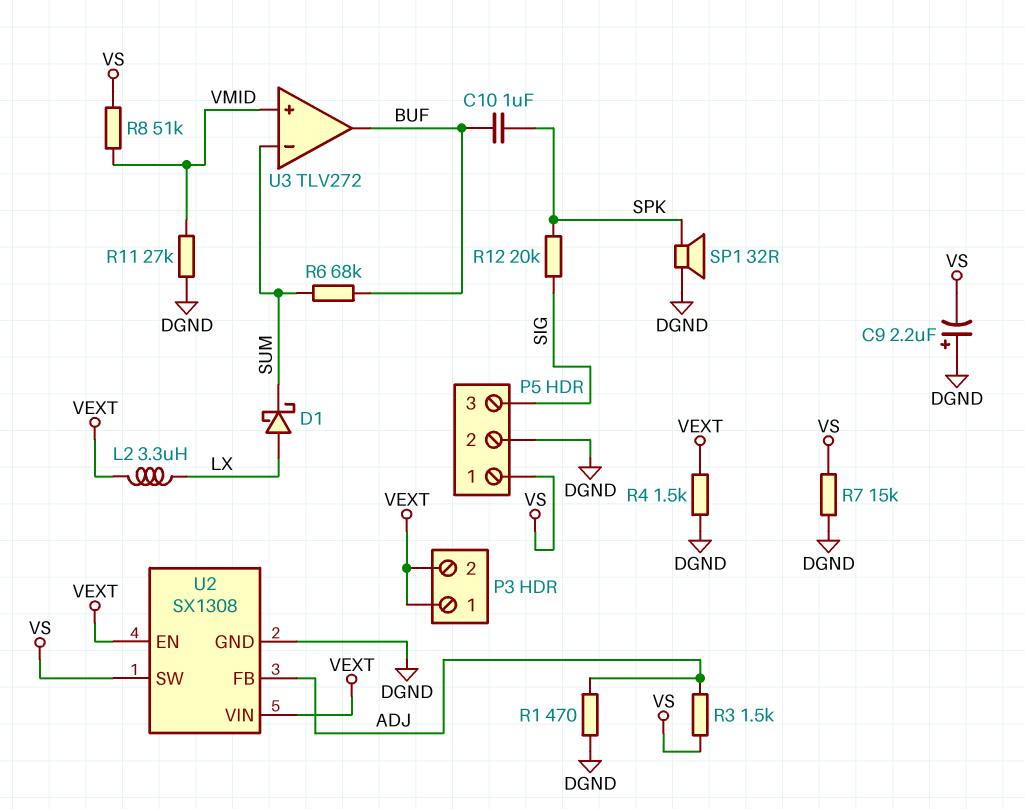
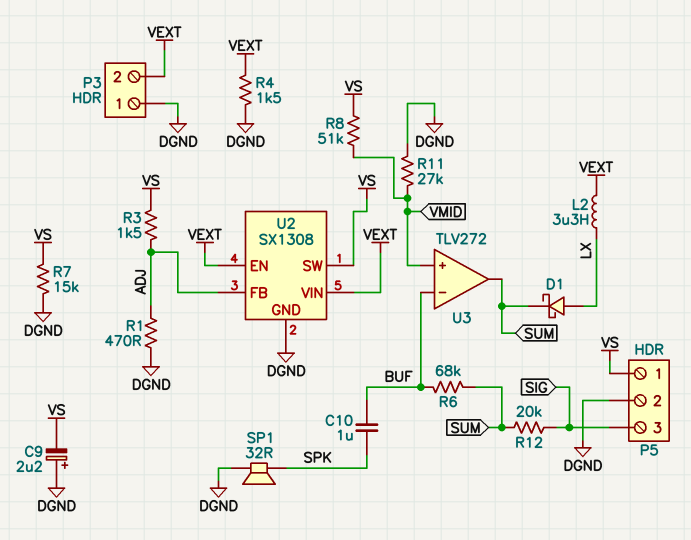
P3 pin 1: VEXT -> DGND
R12: 20k (SIG, SPK) -> 20k (SIG, SUM)
U3 pin in-: SUM -> BUF
U3 pin out: BUF -> SUM

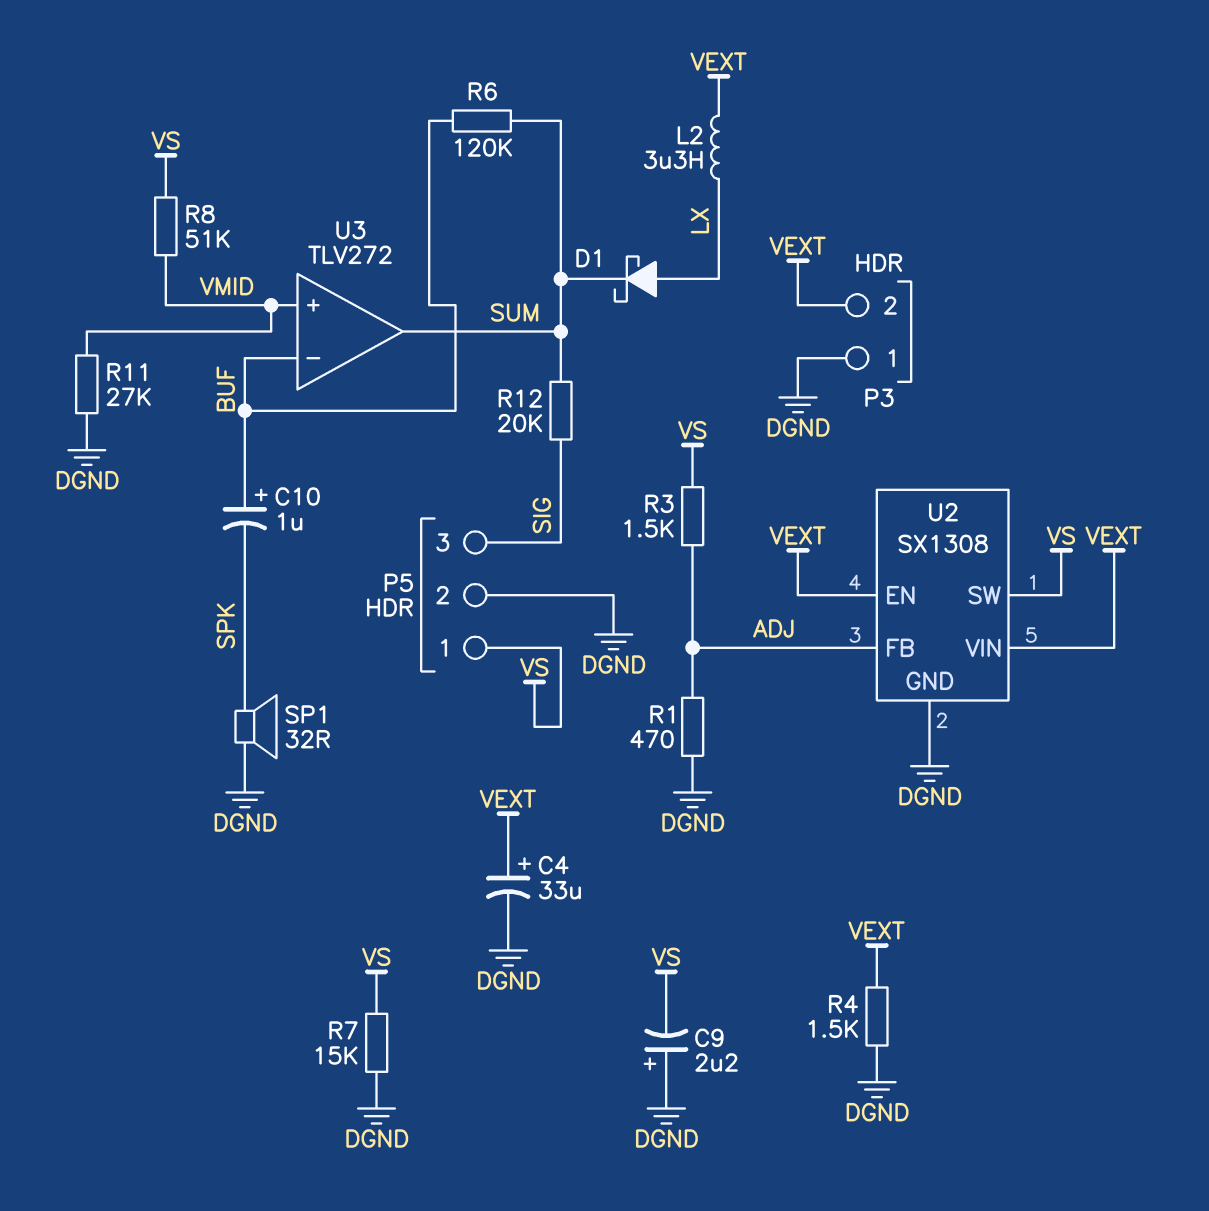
C4: none -> 33uF (plus VEXT, minus DGND)
C10: 1uF (BUF, SPK) -> 1uF (plus BUF, minus SPK)
R6: 68k (BUF, SUM) -> 120k (BUF, SUM)

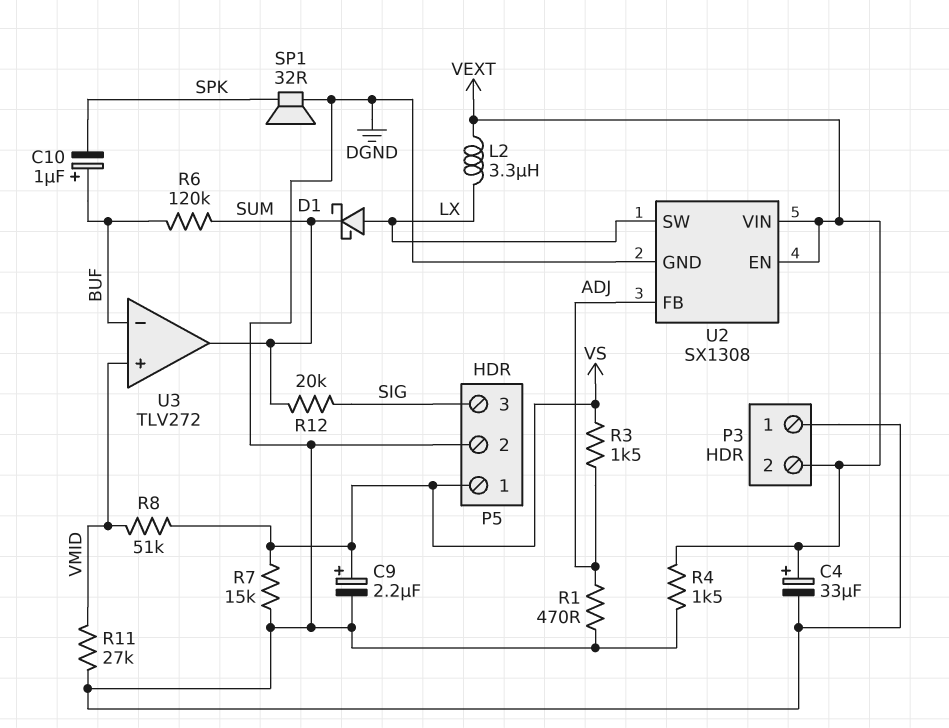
C9: 2.2uF (plus DGND, minus VS) -> 2.2uF (plus VS, minus DGND)
U2 pin SW: VS -> LX

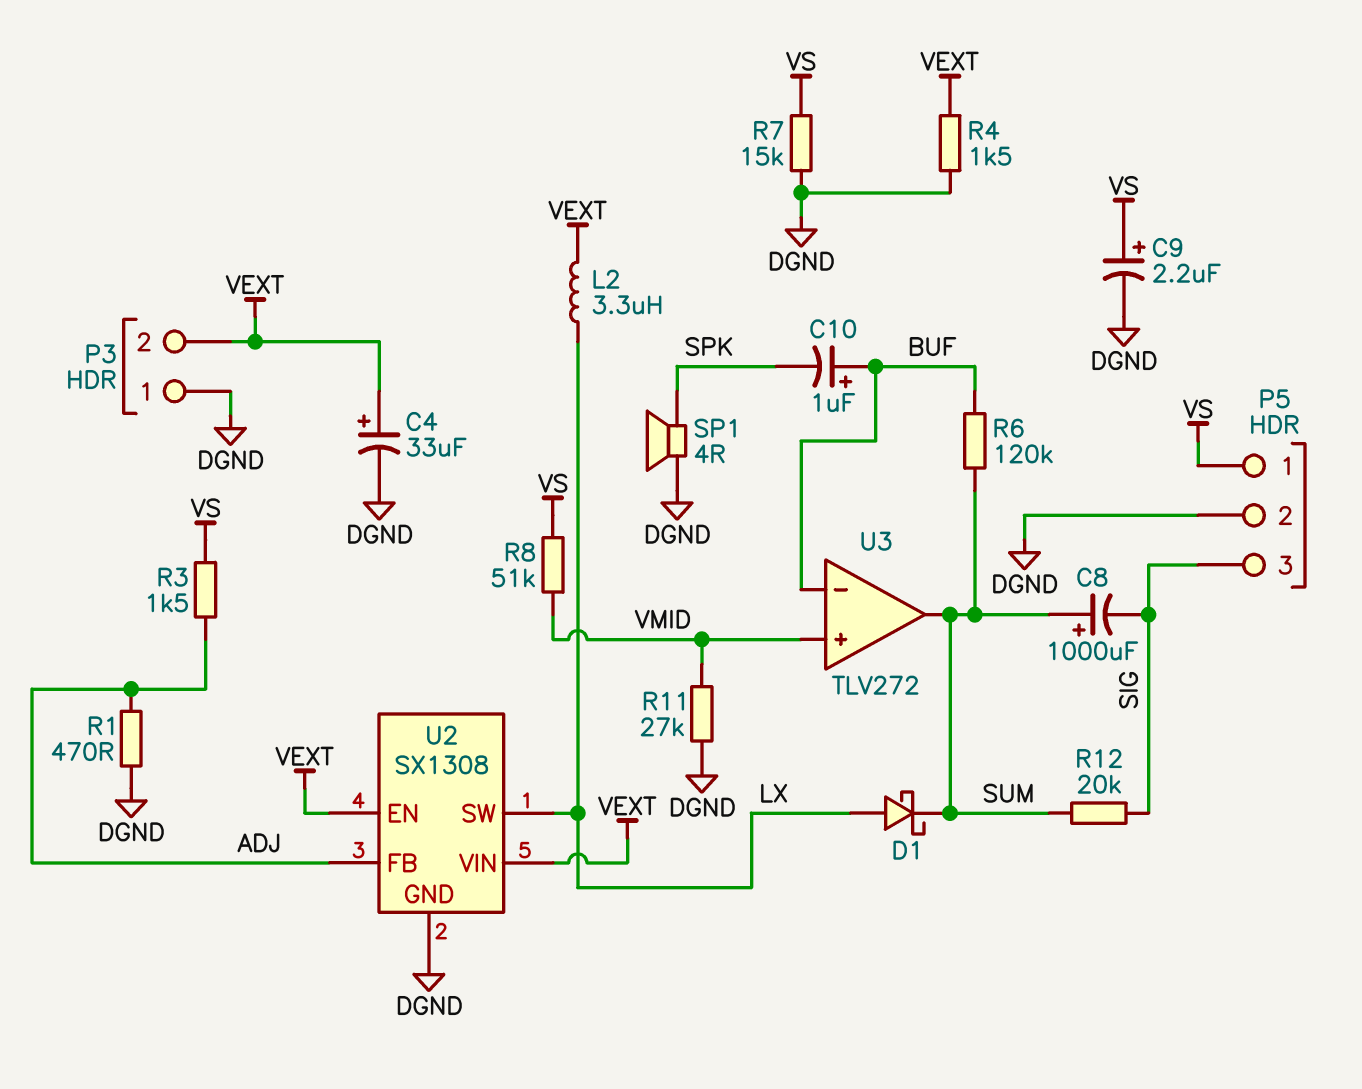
C8: none -> 1000uF (plus SUM, minus SIG)
SP1: speaker 32R (DGND, SPK) -> speaker 4R (DGND, SPK)

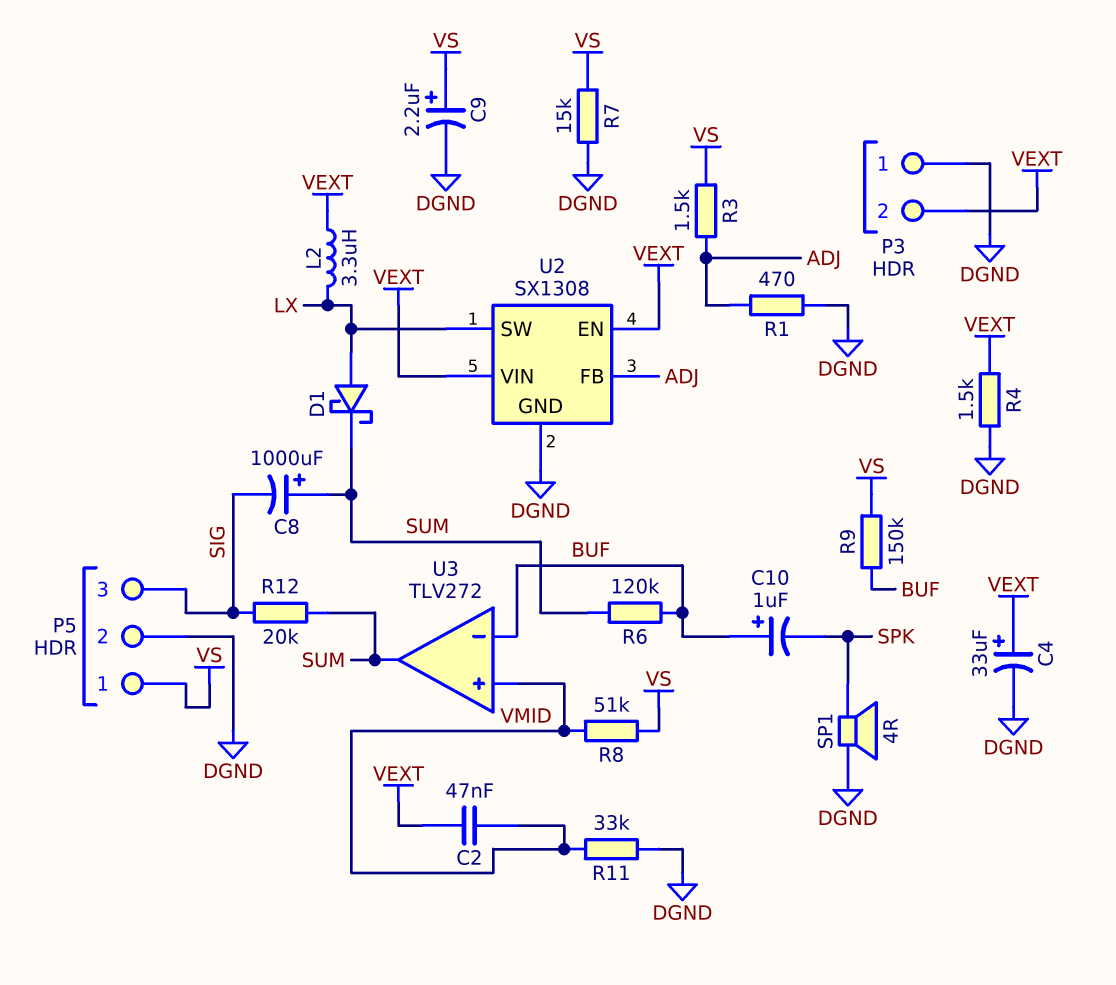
C2: none -> 47nF (VEXT, VMID)
R9: none -> 150k (BUF, VS)
R11: 27k (DGND, VMID) -> 33k (DGND, VMID)

